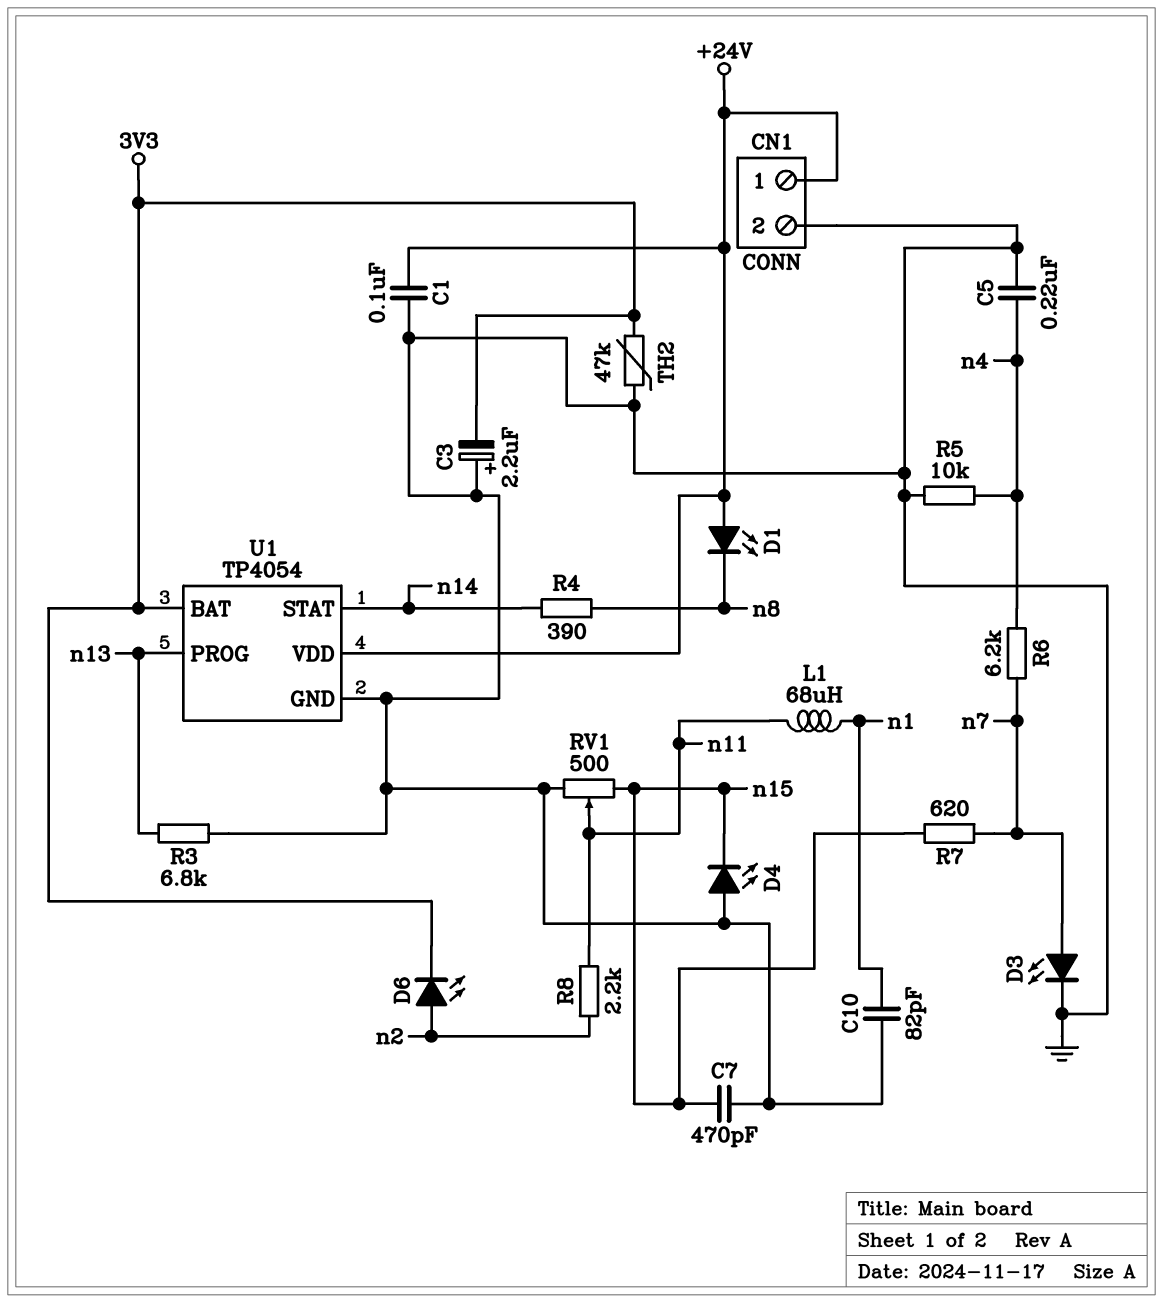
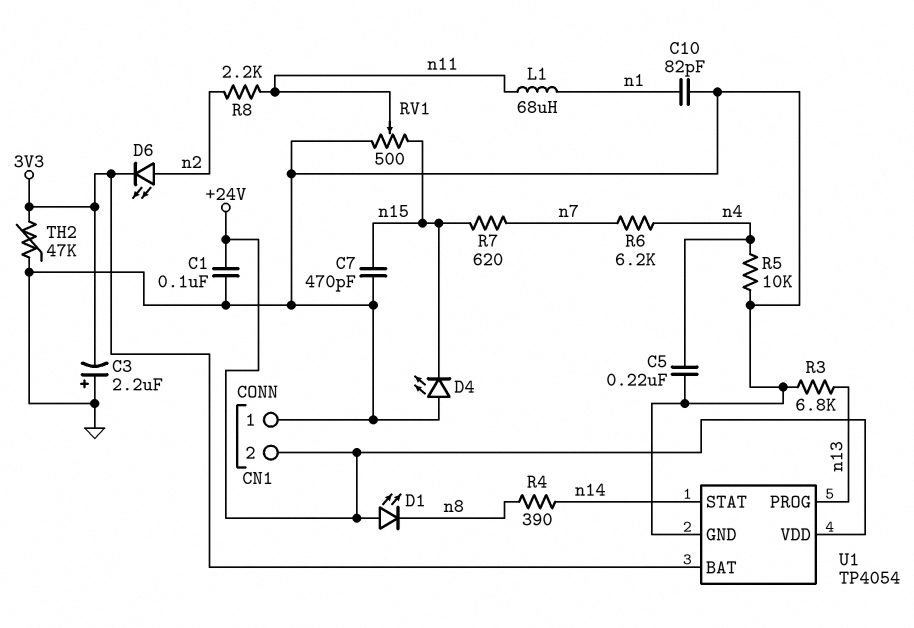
CN1 pin 1: +24V -> GND
CN1 pin 2: GND -> +24V
D3: LED (A n7, K GND) -> none

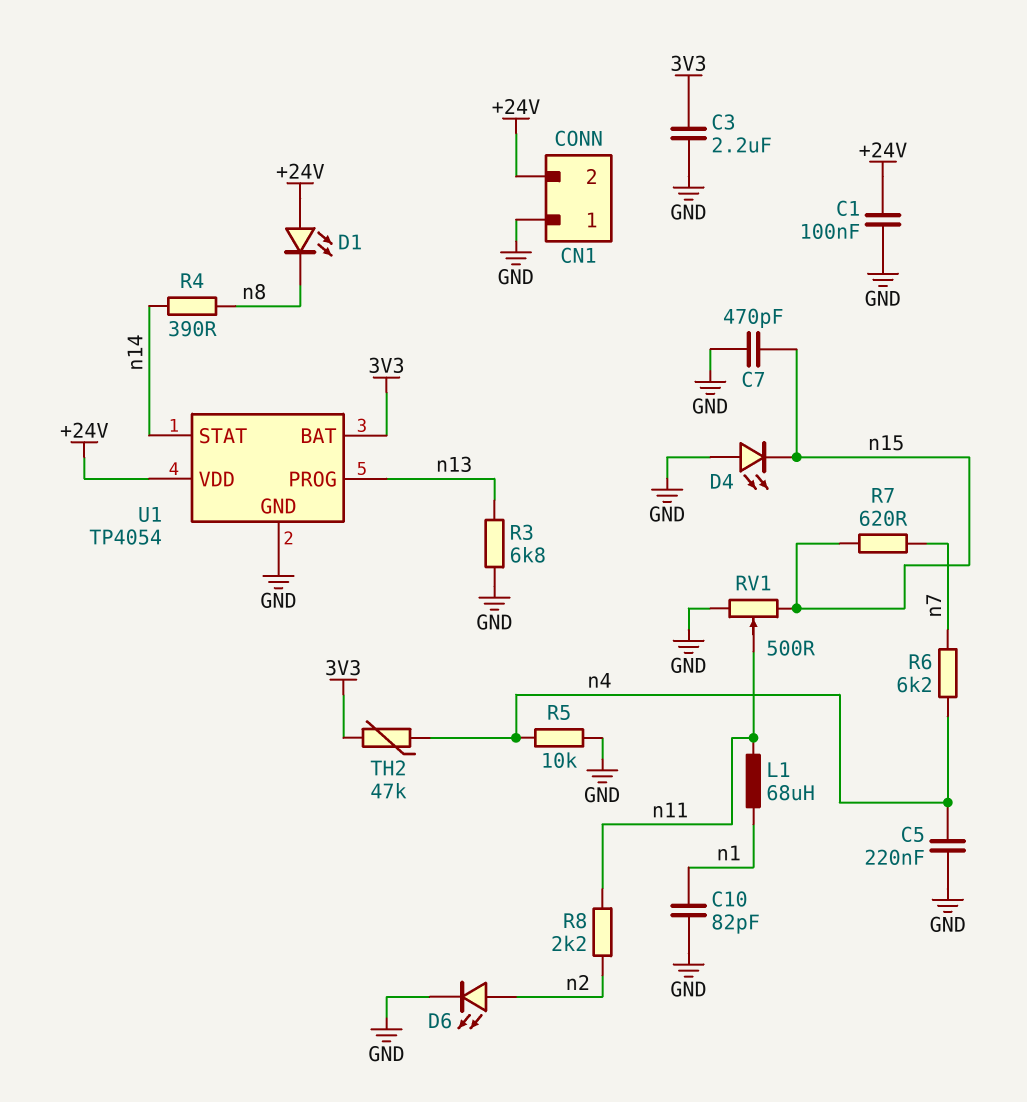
C3: 2.2uF (plus GND, minus 3V3) -> 2.2uF (3V3, GND)
D6: LED (A n2, K 3V3) -> LED (A n2, K GND)
TH2: 47k (3V3, GND) -> 47k (3V3, n4)

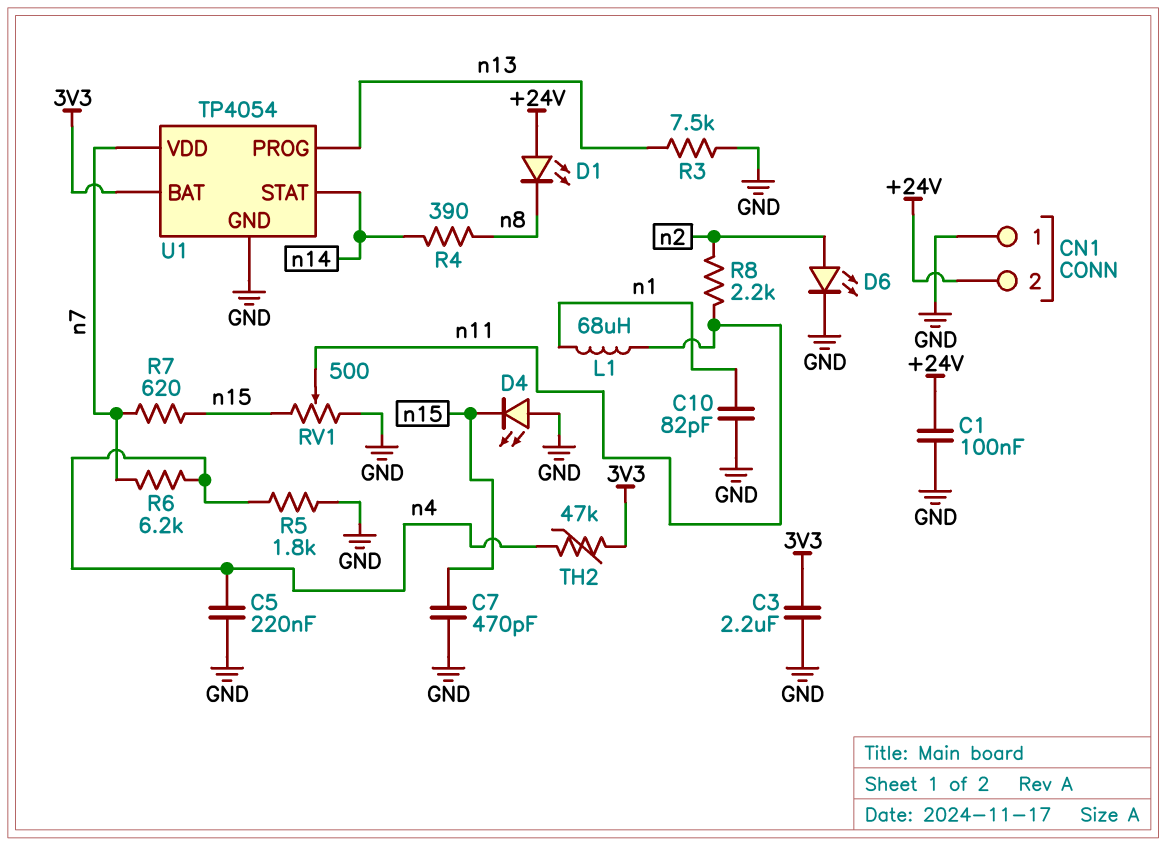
R3: 6.8k (GND, n13) -> 7.5k (GND, n13)
R5: 10k (GND, n4) -> 1.8k (GND, n4)
U1 pin VDD: +24V -> n7

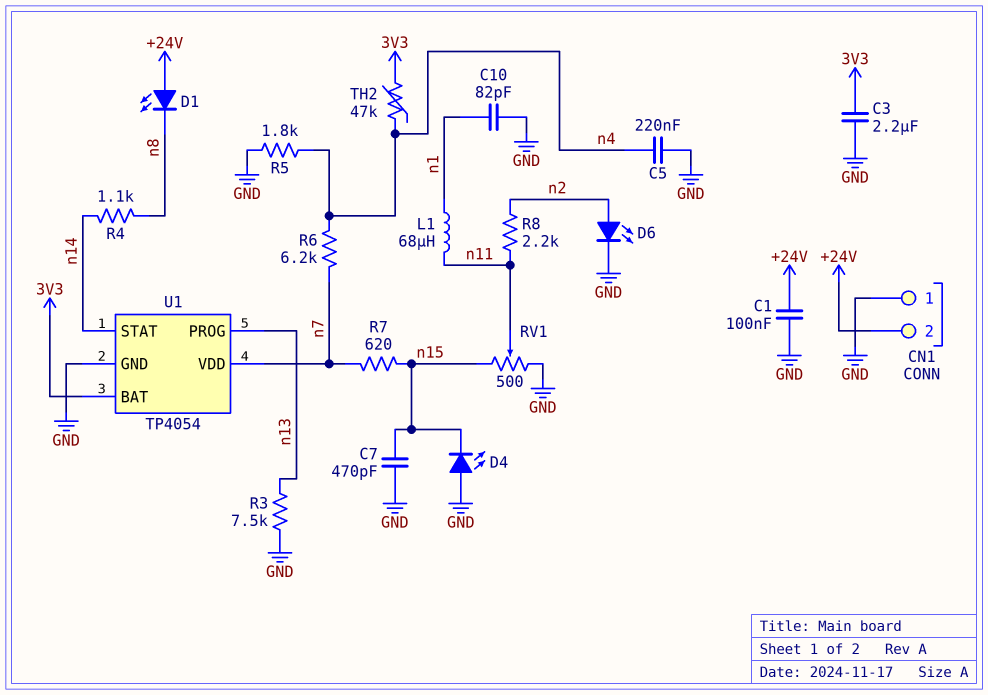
R4: 390 (n8, n14) -> 1.1k (n8, n14)

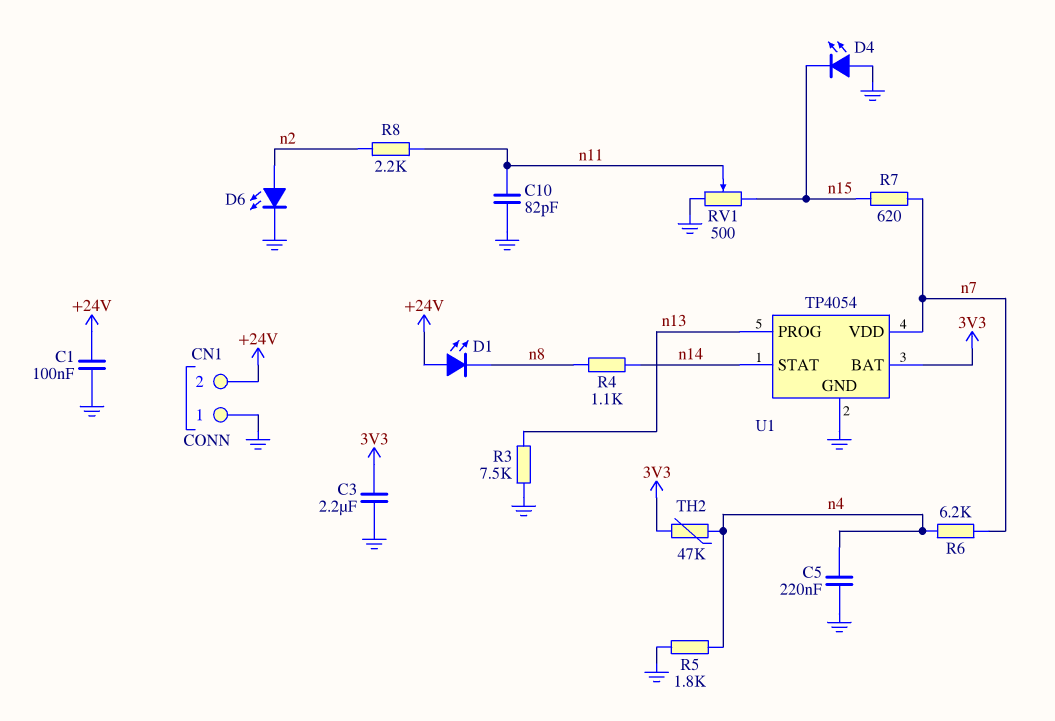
C7: 470pF (GND, n15) -> none
C10: 82pF (GND, n1) -> 82pF (GND, n11)
L1: 68uH (n1, n11) -> none

